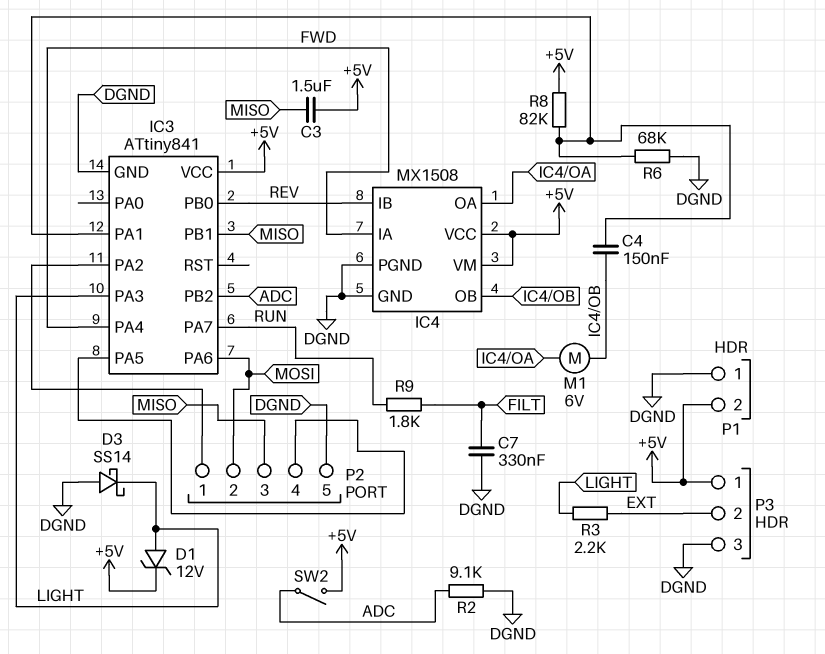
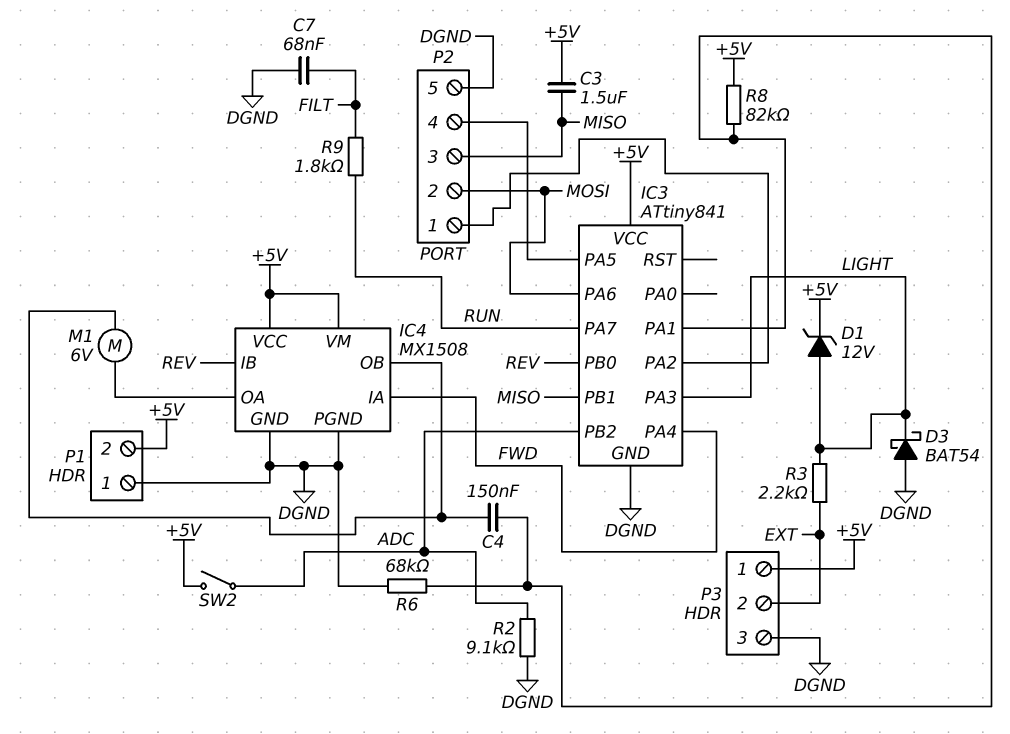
C7: 330nF (DGND, FILT) -> 68nF (DGND, FILT)
D3: schottky SS14 (A DGND, K LIGHT) -> schottky BAT54 (A DGND, K LIGHT)

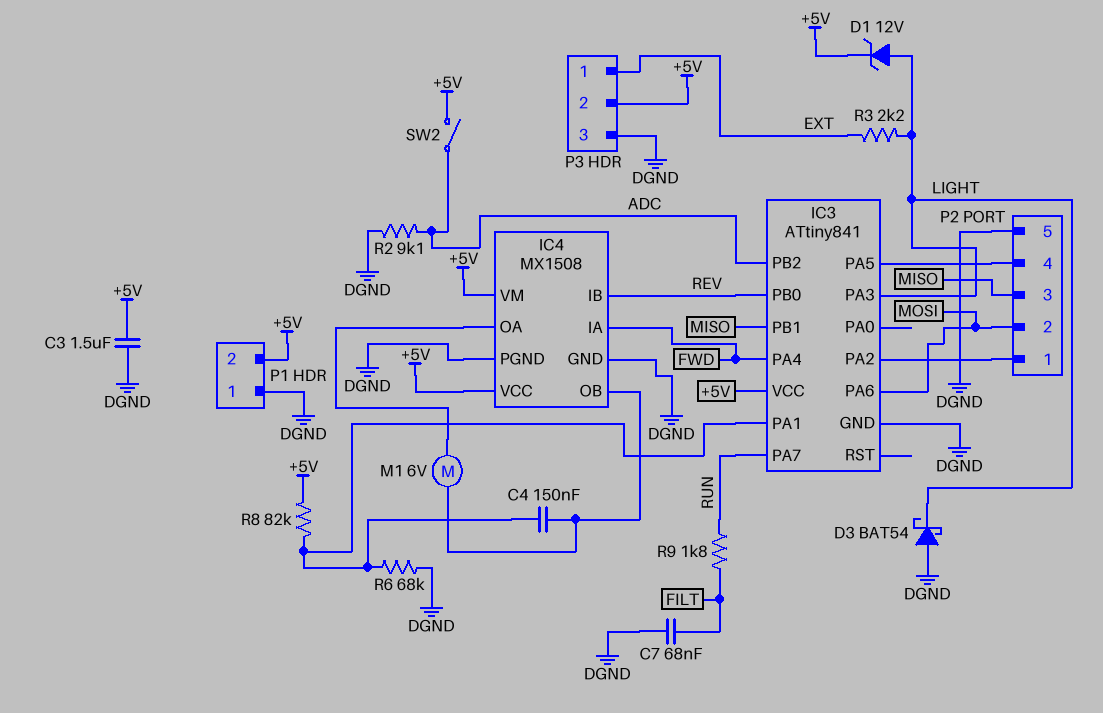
C3: 1.5uF (+5V, MISO) -> 1.5uF (+5V, DGND)
P3 pin 1: +5V -> EXT
P3 pin 2: EXT -> +5V

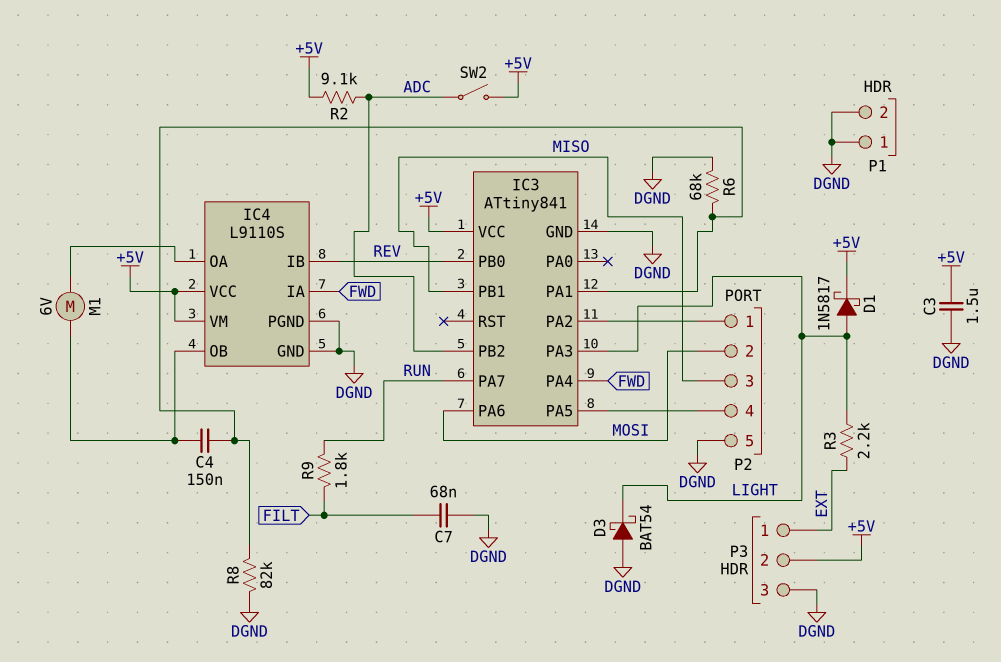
D1: zener 12V (A LIGHT, K +5V) -> schottky 1N5817 (A LIGHT, K +5V)
IC4: MX1508 -> L9110S
P1 pin 2: +5V -> DGND
R2: 9.1k (ADC, DGND) -> 9.1k (+5V, ADC)
R8: 82k (+5V, IC3/PA1) -> 82k (DGND, IC3/PA1)

